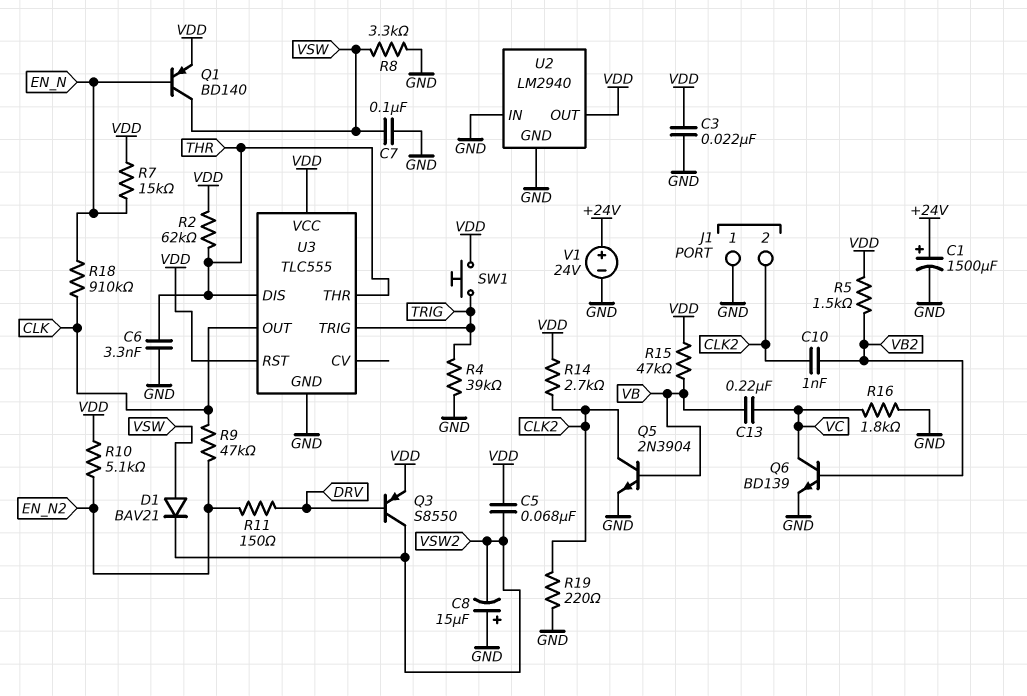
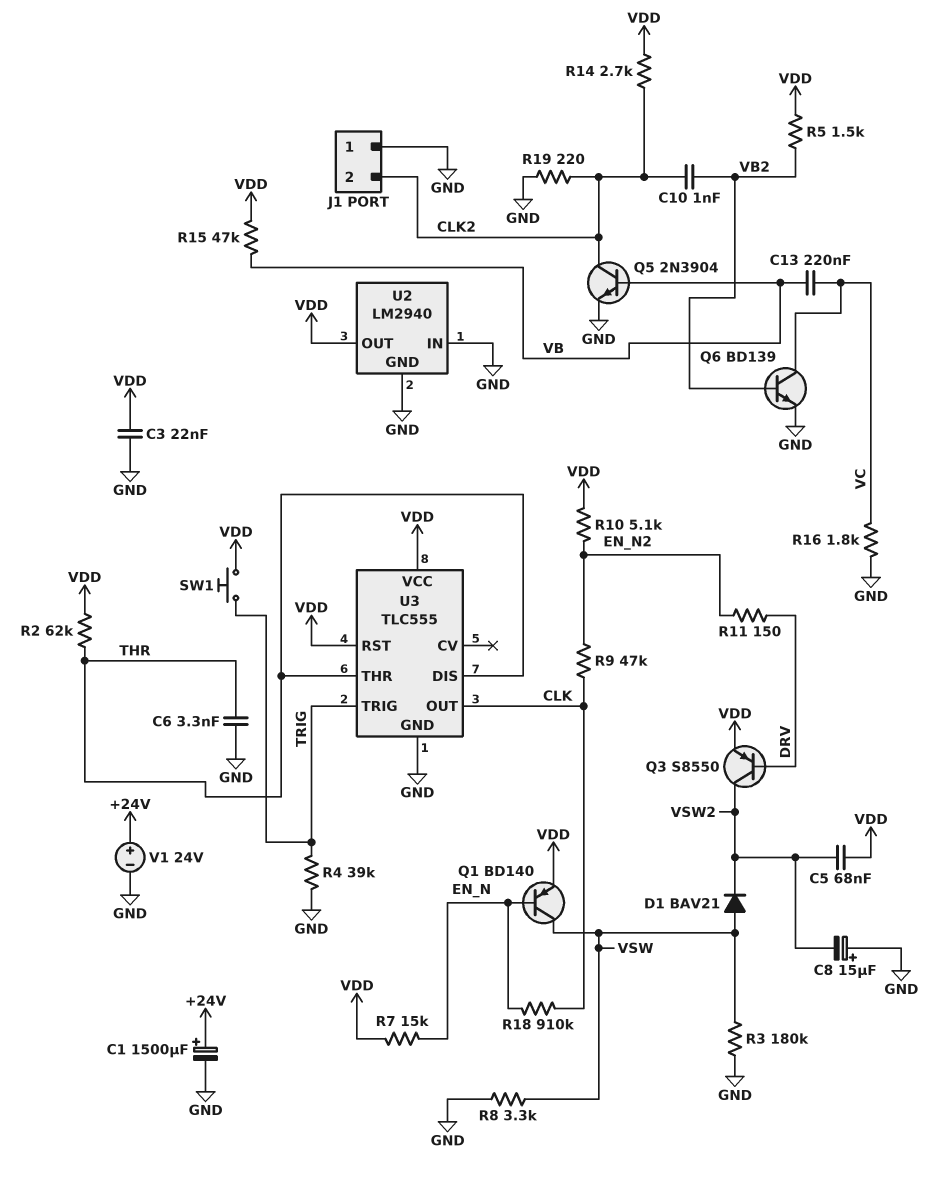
C7: 100nF (GND, VSW) -> none
R3: none -> 180k (GND, VSW)

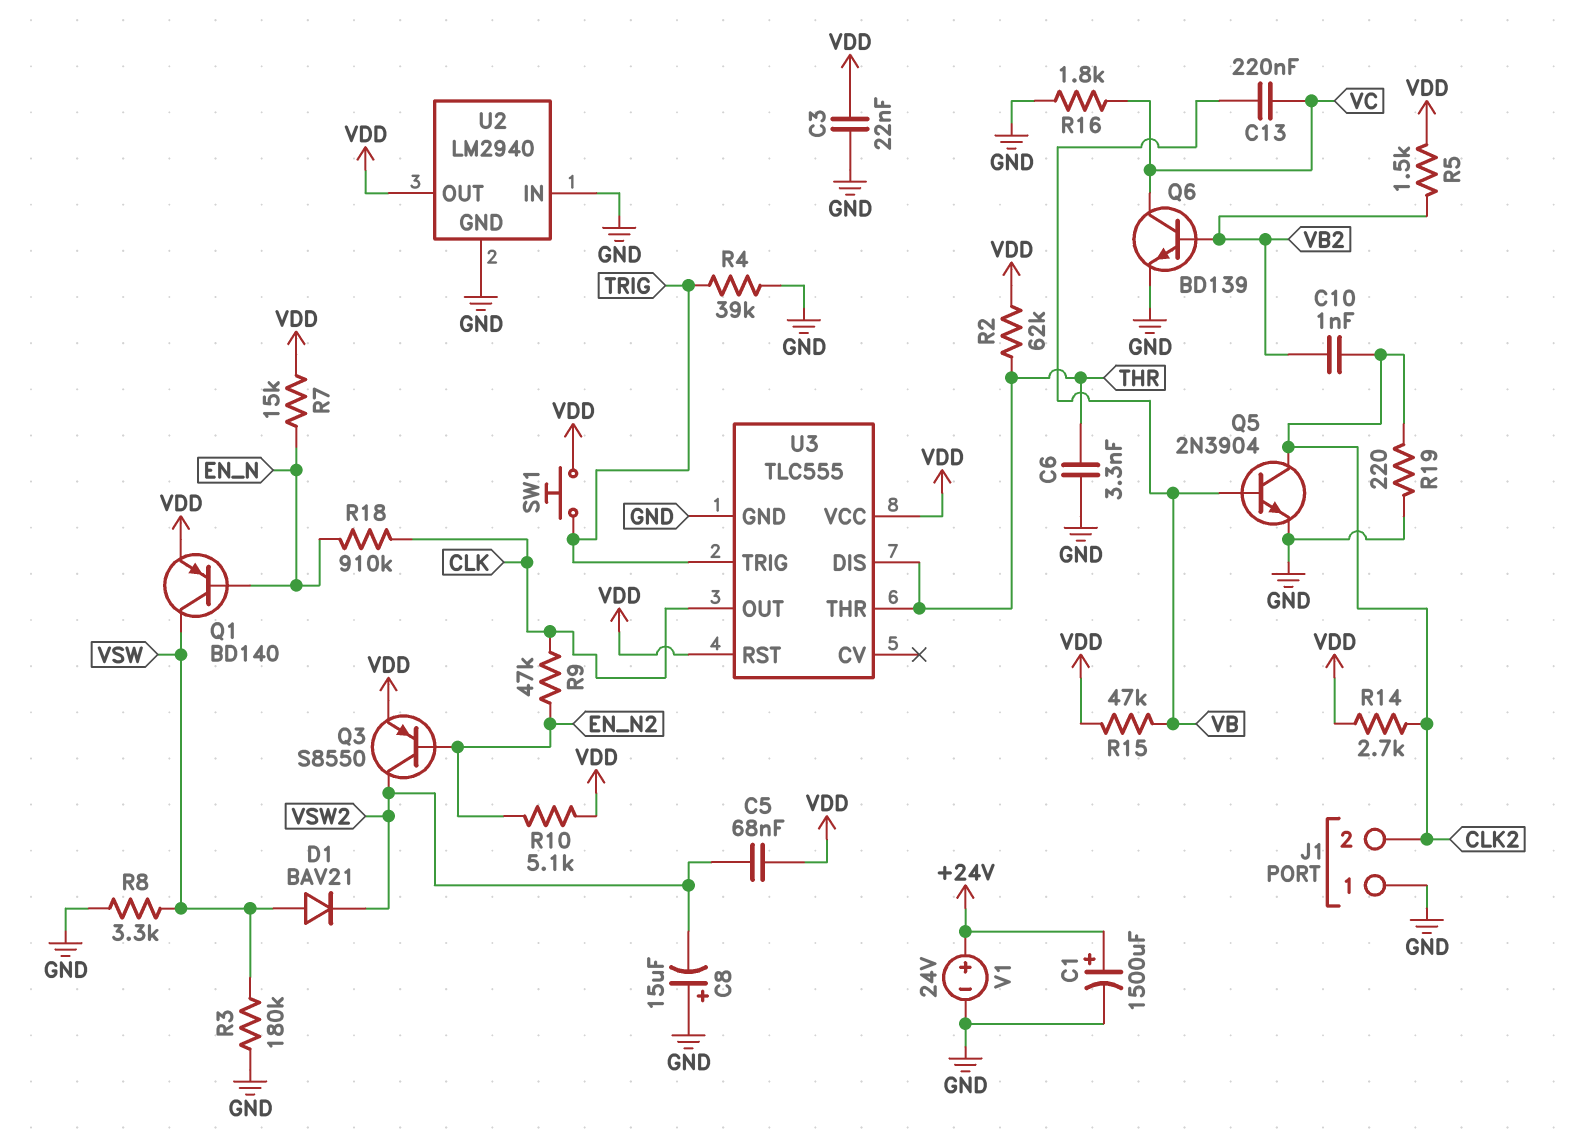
Q3: PNP S8550 (B DRV, C VSW2, E VDD) -> PNP S8550 (B EN_N2, C VSW2, E VDD)
R11: 150 (DRV, EN_N2) -> none

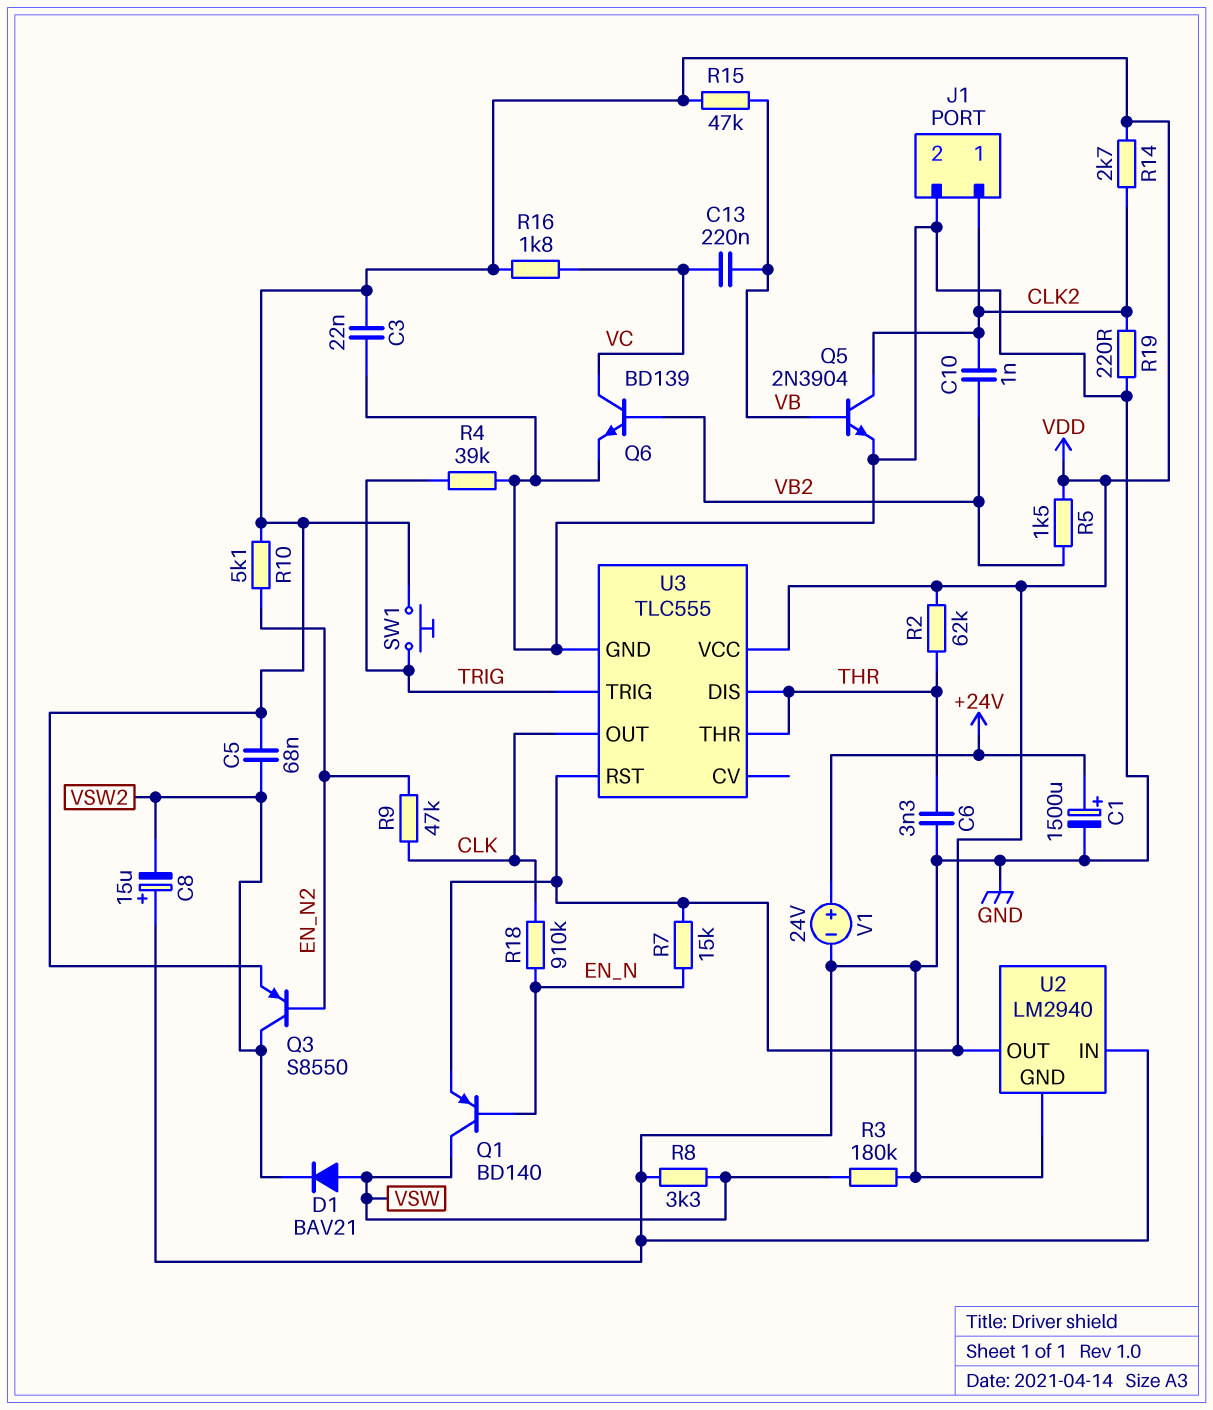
J1 pin 1: GND -> CLK2
J1 pin 2: CLK2 -> GND
R16: 1.8k (GND, VC) -> 1.8k (VC, VDD)

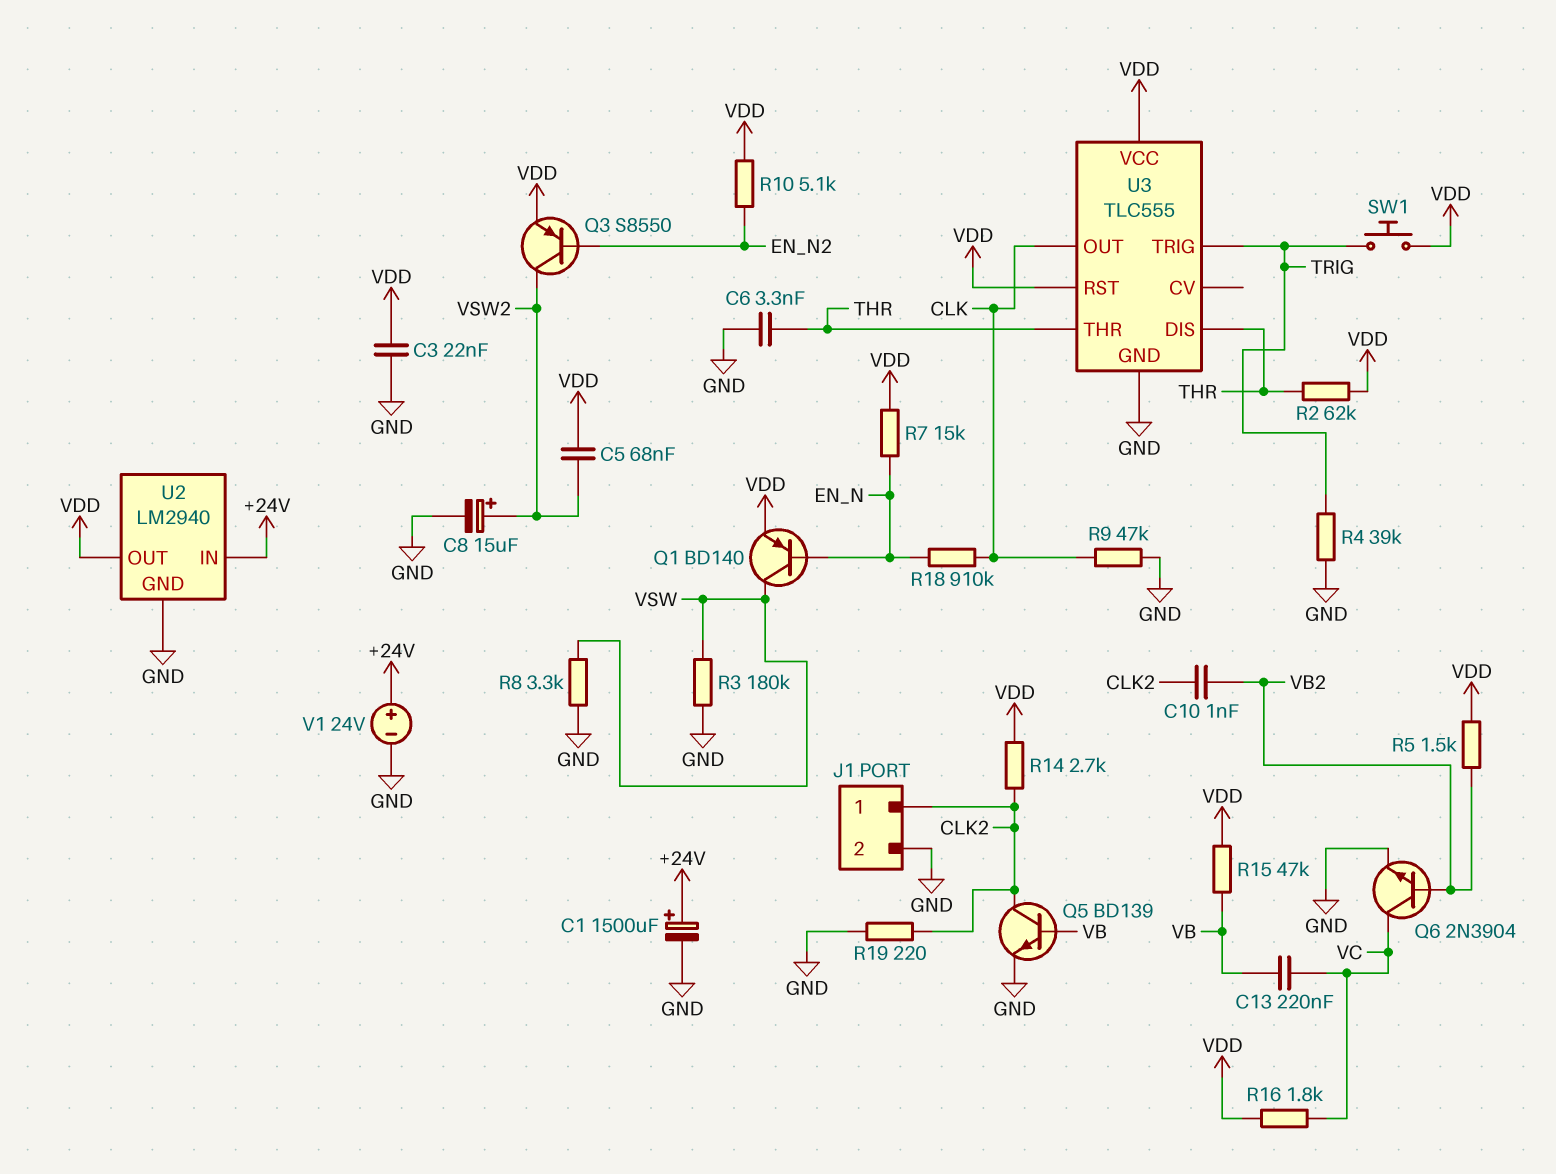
C8: 15uF (plus GND, minus VSW2) -> 15uF (plus VSW2, minus GND)
D1: diode BAV21 (A VSW, K VSW2) -> none
Q5: NPN 2N3904 (B VB, C CLK2, E GND) -> NPN BD139 (B VB, C CLK2, E GND)
Q6: NPN BD139 (B VB2, C VC, E GND) -> NPN 2N3904 (B VB2, C VC, E GND)
R9: 47k (CLK, EN_N2) -> 47k (CLK, GND)
U2 pin IN: GND -> +24V

